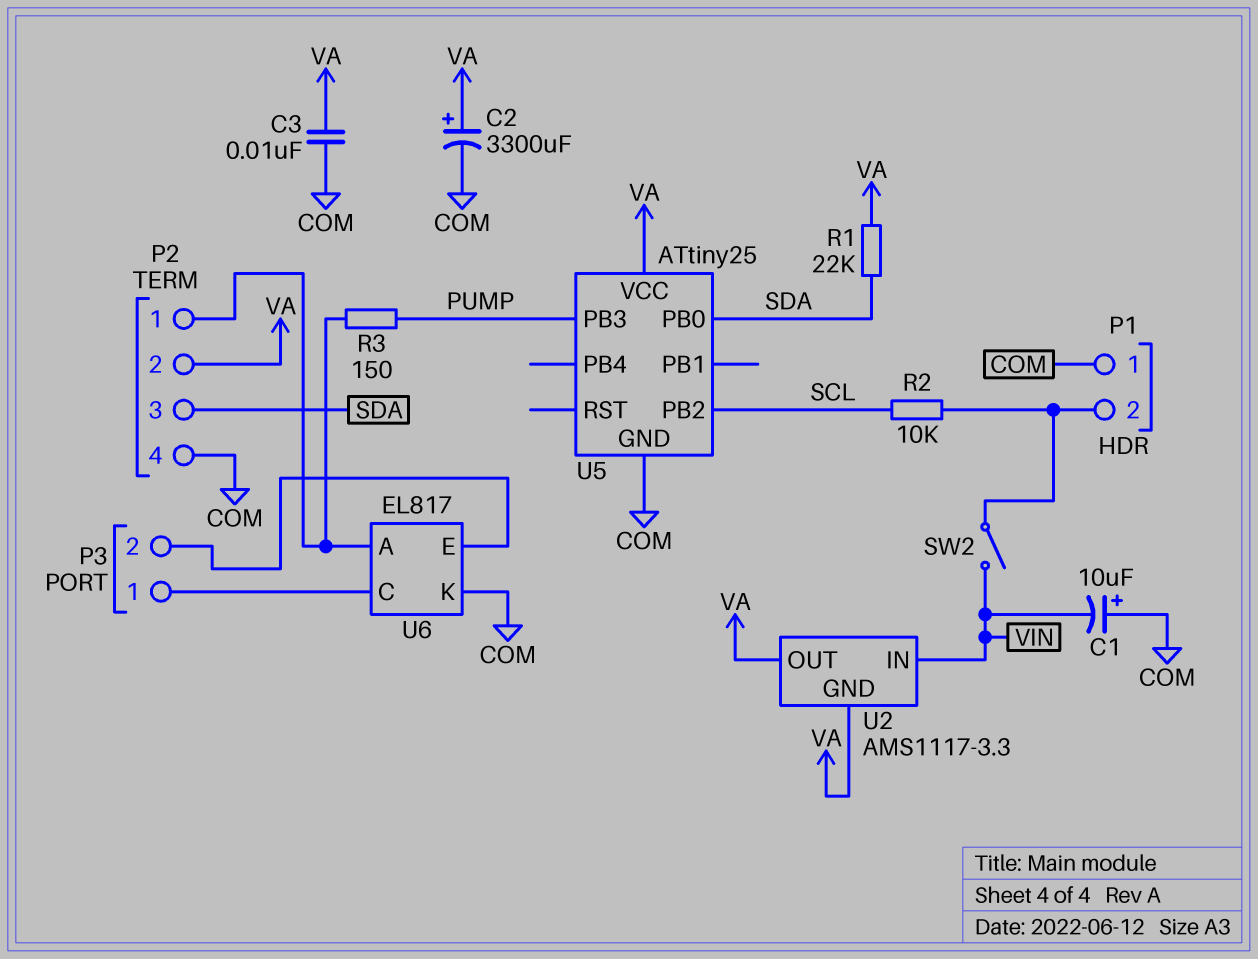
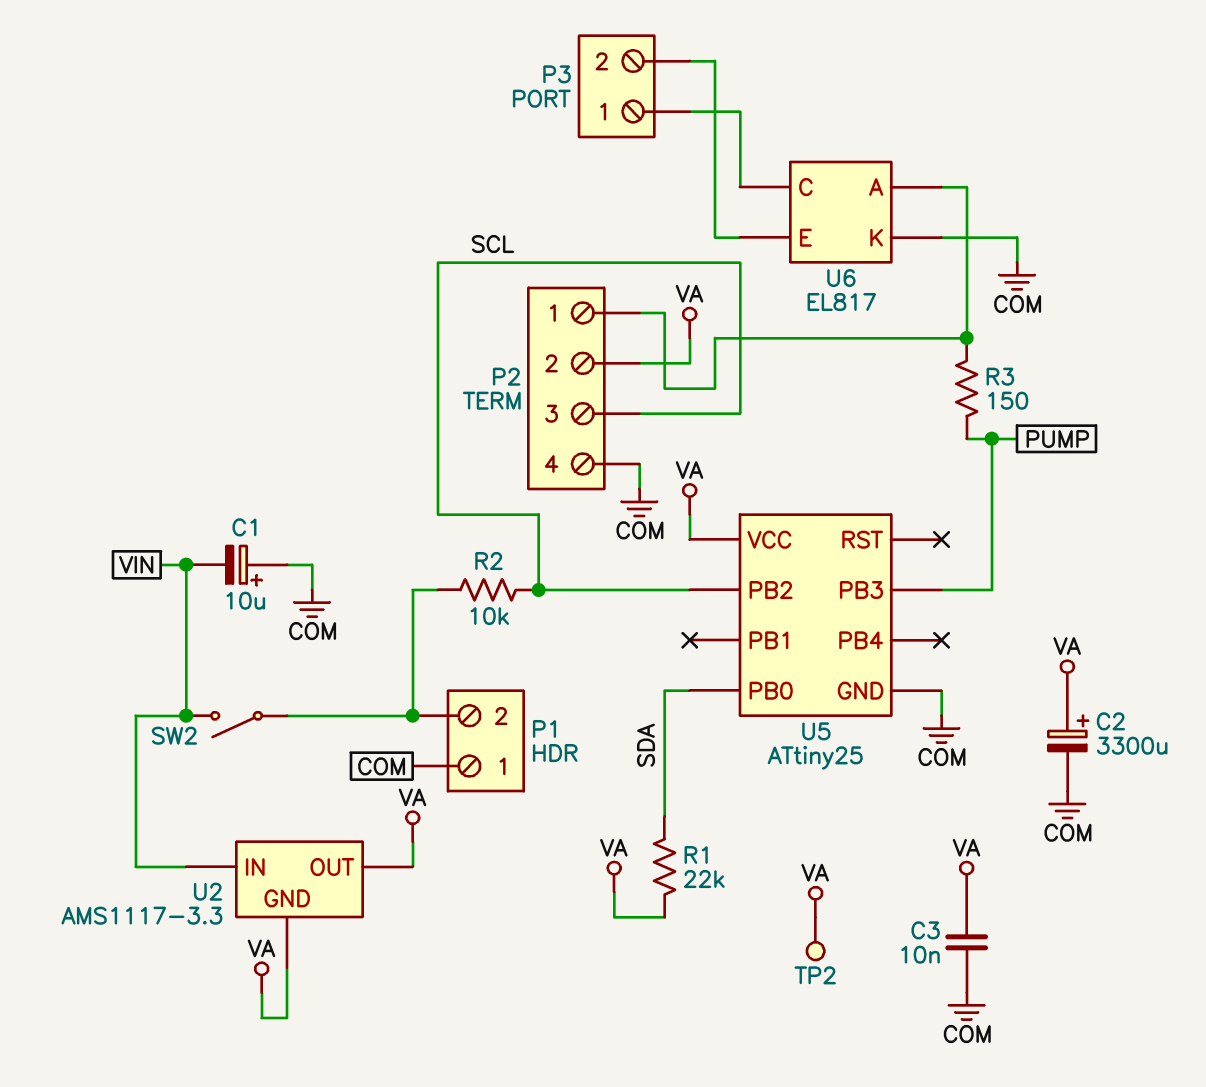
P2 pin 3: SDA -> SCL
TP2: none -> test point (VA)

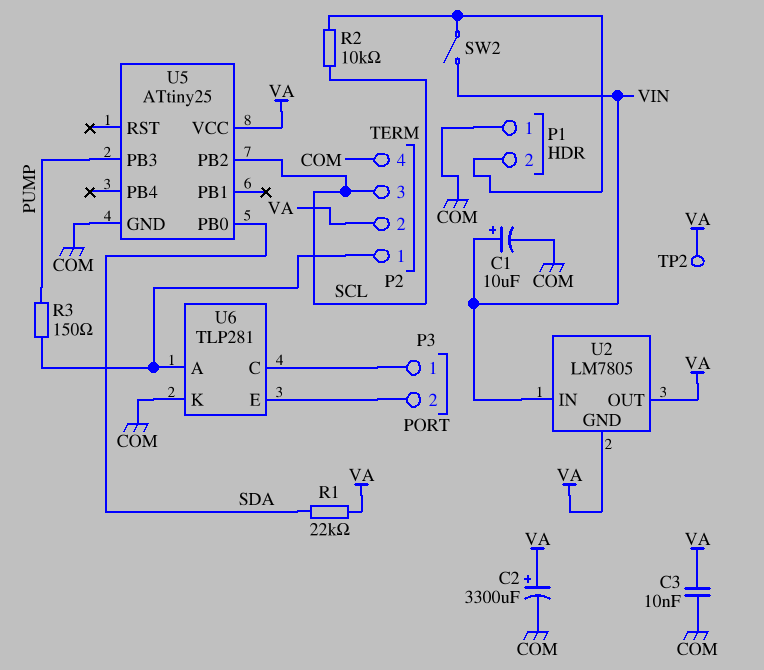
C1: 10uF (plus COM, minus VIN) -> 10uF (plus VIN, minus COM)
U2: AMS1117-3.3 -> LM7805
U6: EL817 -> TLP281

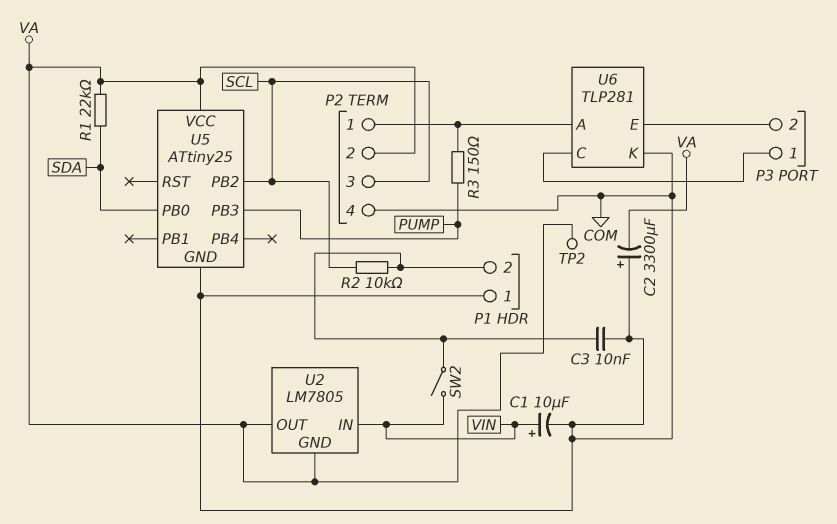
C2: 3300uF (plus VA, minus COM) -> 3300uF (plus COM, minus VA)
C3: 10nF (COM, VA) -> 10nF (COM, P1/2)

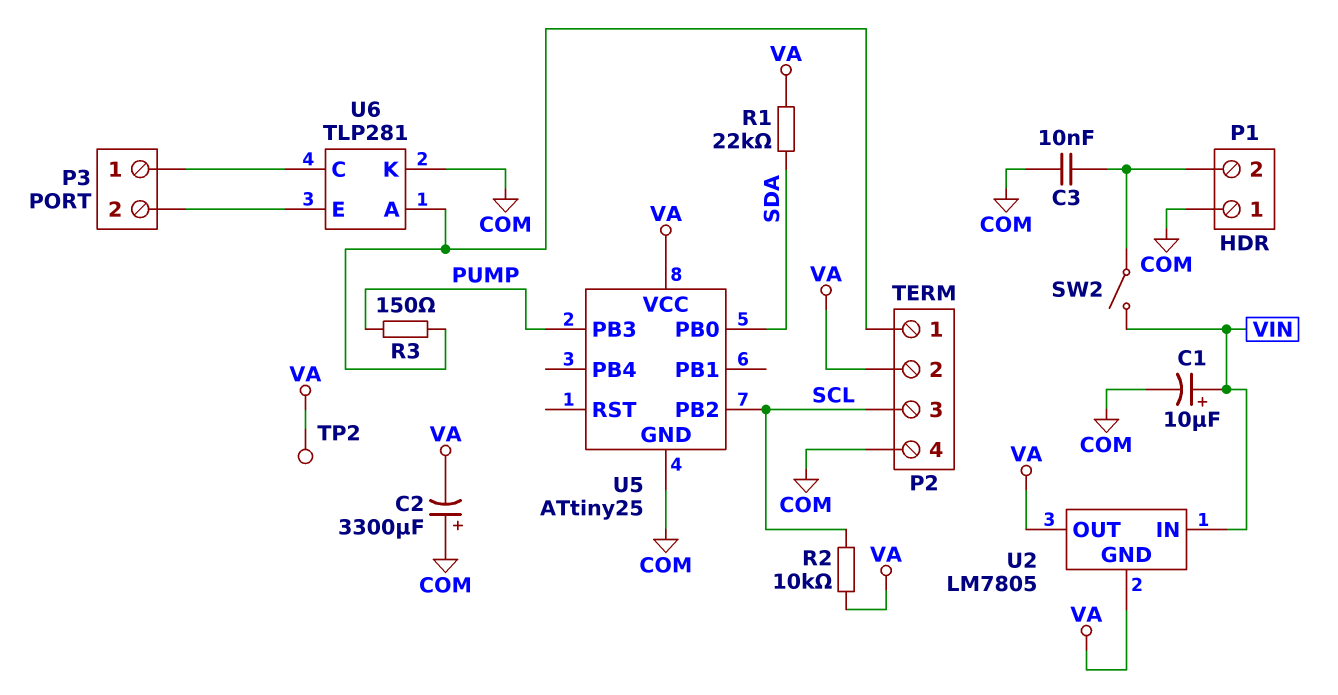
R2: 10k (P1/2, SCL) -> 10k (SCL, VA)

